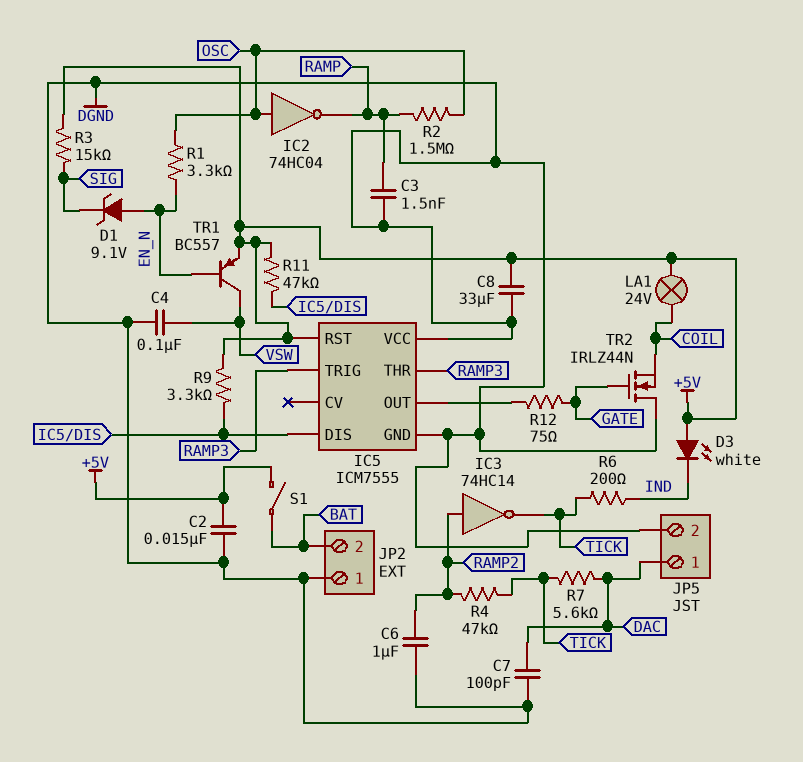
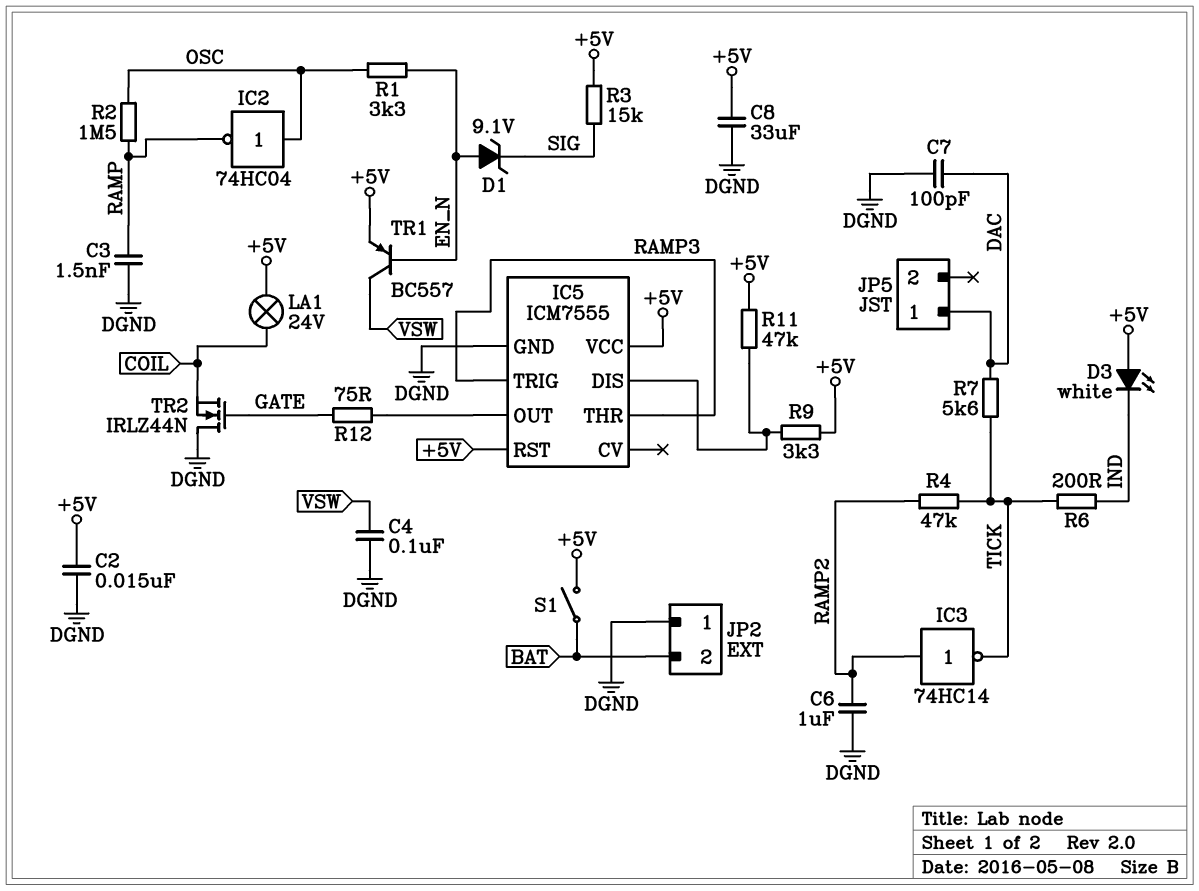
IC5 pin VCC: DGND -> +5V
JP5 pin 2: DGND -> none

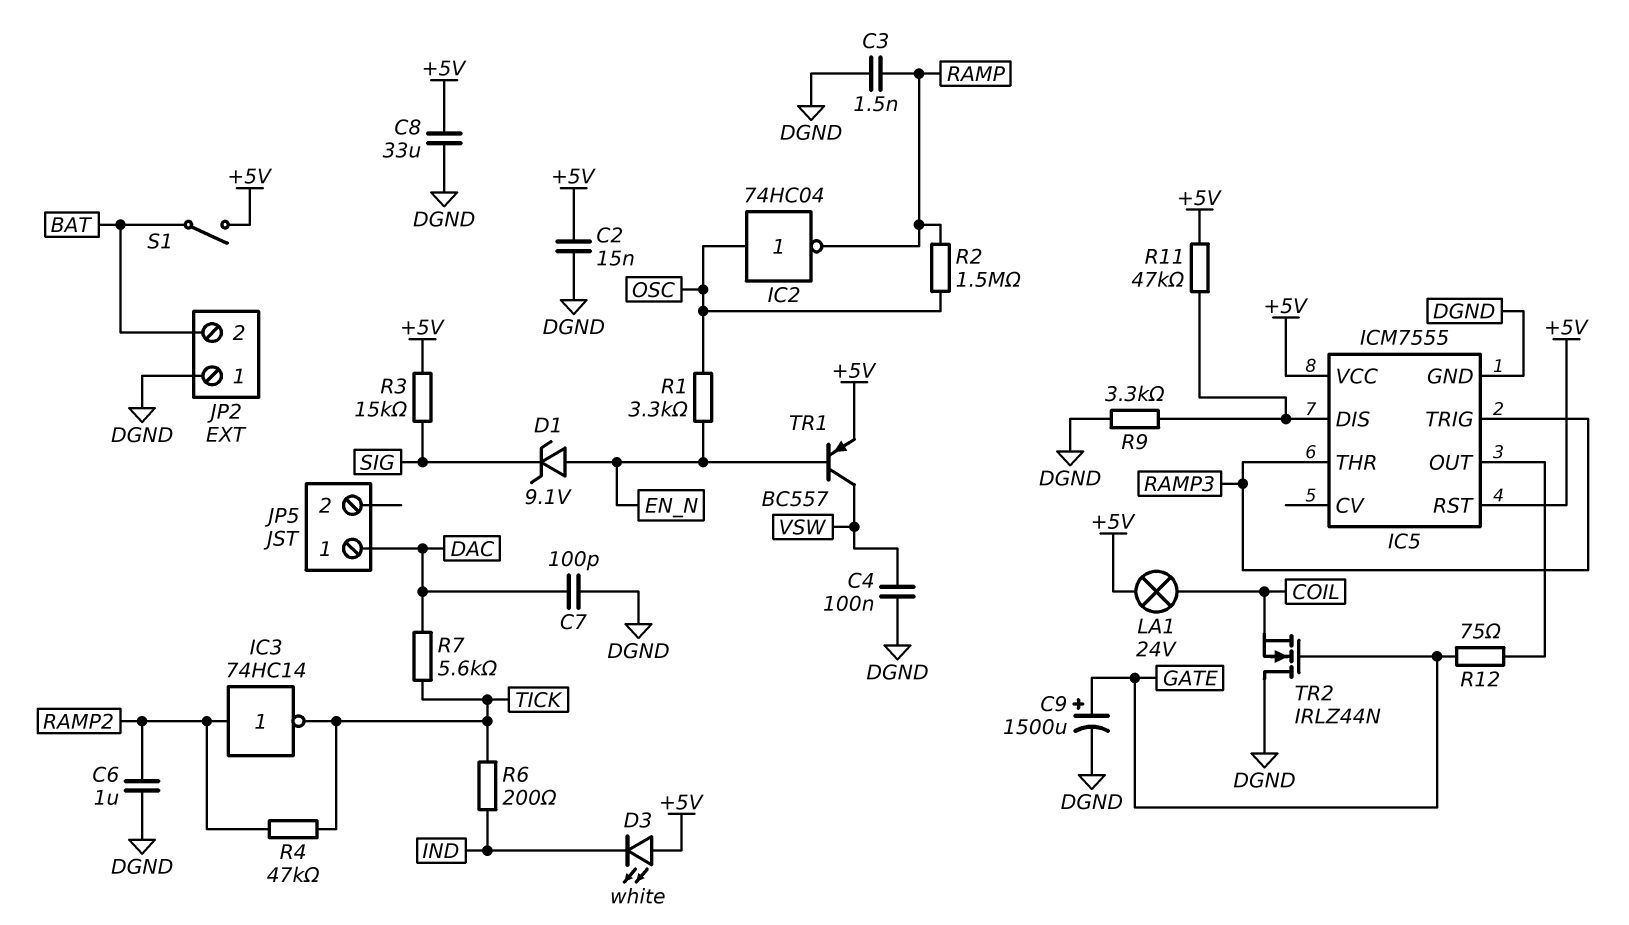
C9: none -> 1500uF (plus GATE, minus DGND)
R9: 3.3k (+5V, IC5/DIS) -> 3.3k (DGND, IC5/DIS)

